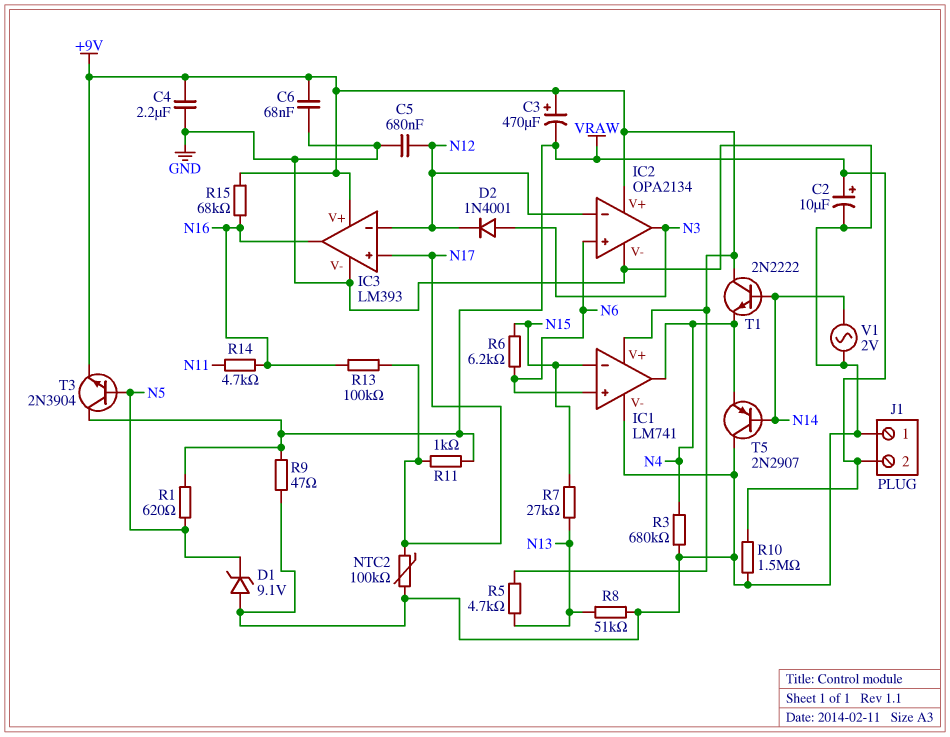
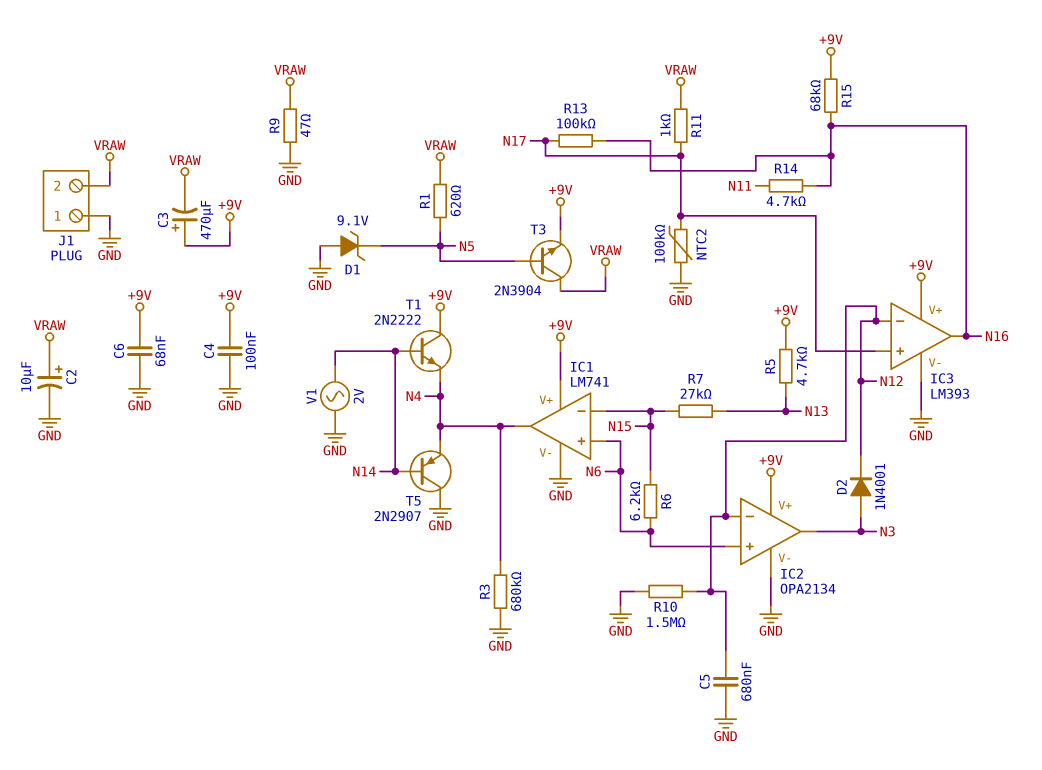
C4: 2.2uF (+9V, GND) -> 100nF (+9V, GND)
R8: 51k (GND, N13) -> none
R10: 1.5M (GND, VRAW) -> 1.5M (GND, N12)

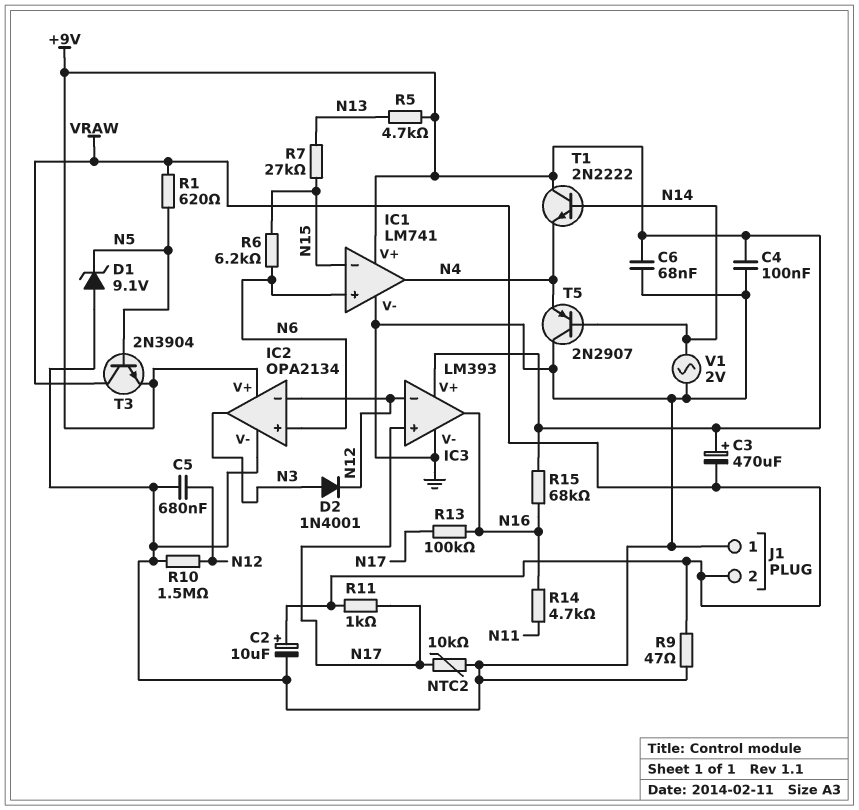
NTC2: 100k (GND, N17) -> 10k (GND, N17)
R3: 680k (GND, N4) -> none

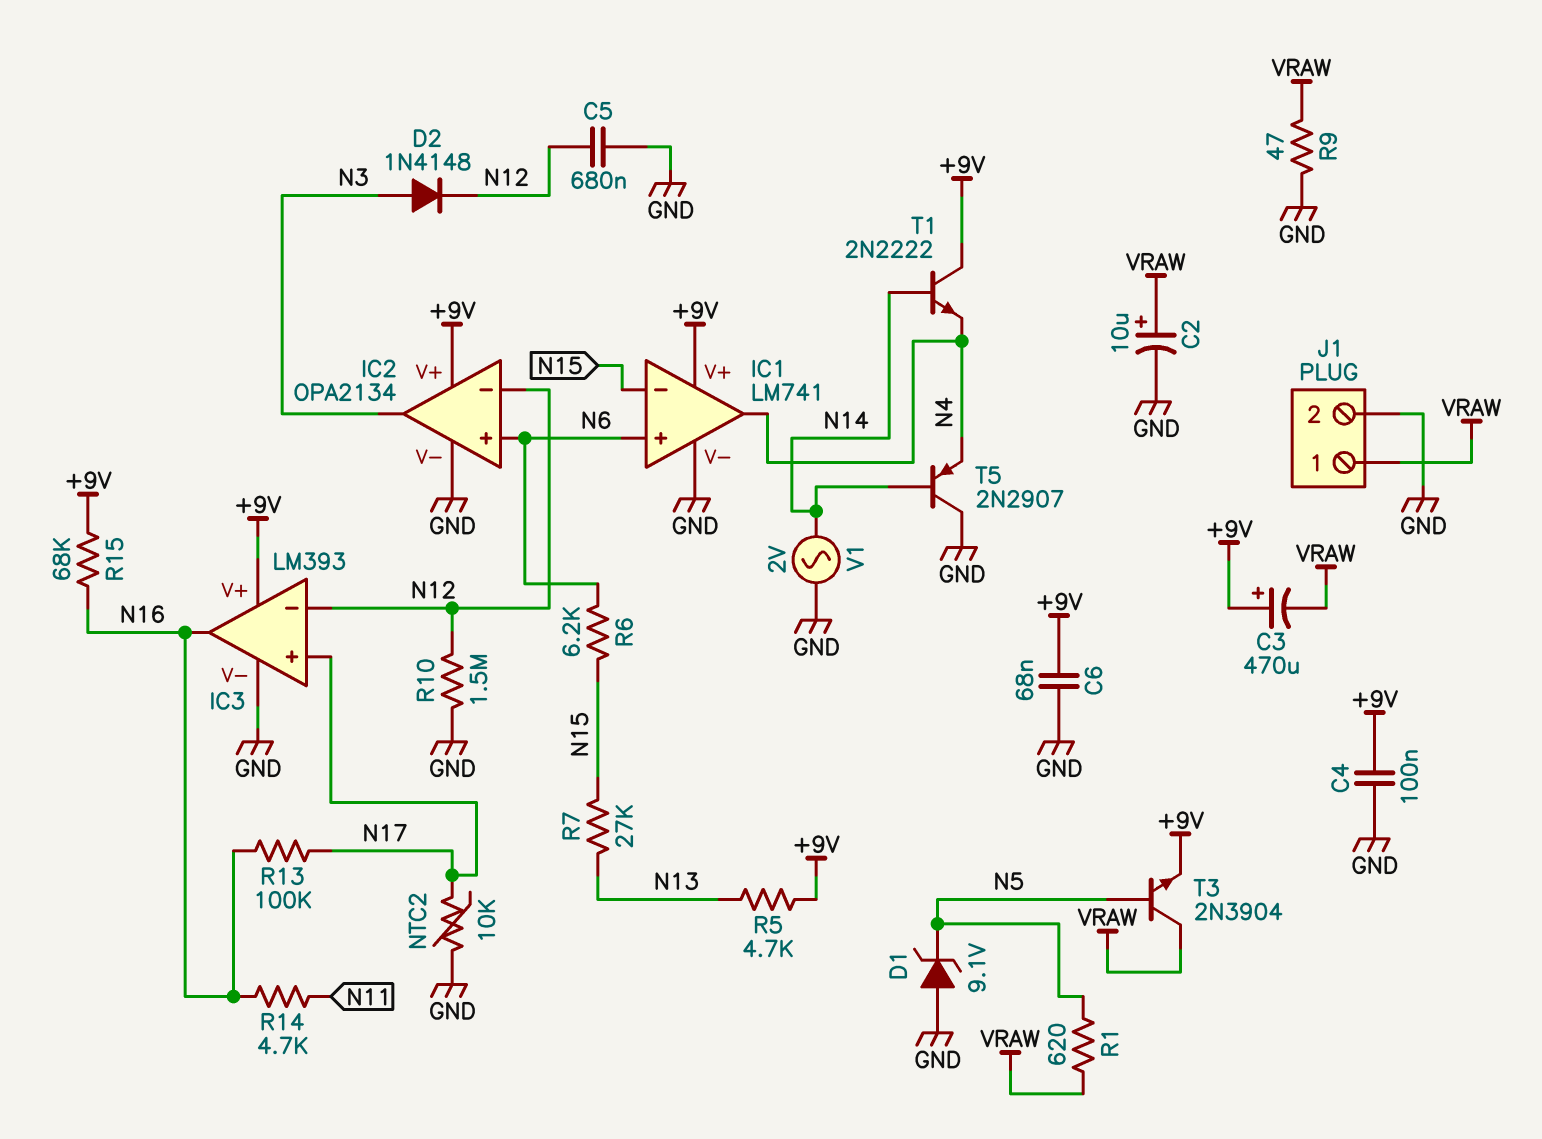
D2: diode 1N4001 (A N3, K N12) -> diode 1N4148 (A N3, K N12)
J1 pin 1: GND -> VRAW
J1 pin 2: VRAW -> GND
R11: 1k (N17, VRAW) -> none

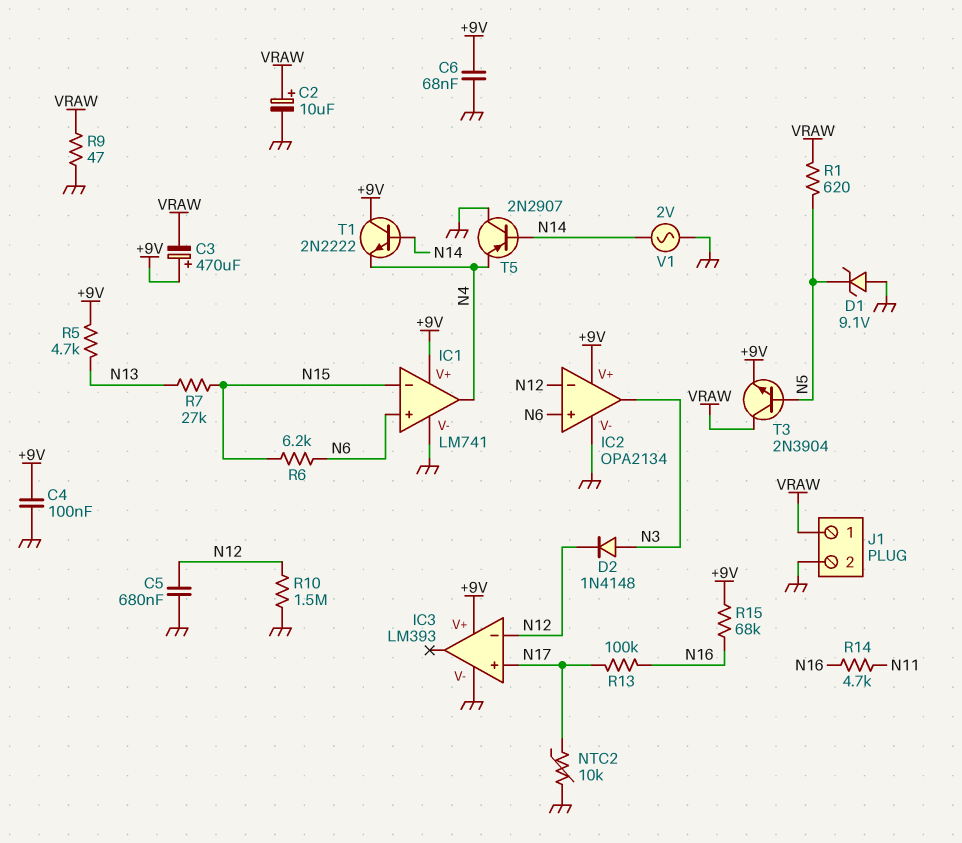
IC3 pin out: N16 -> none

